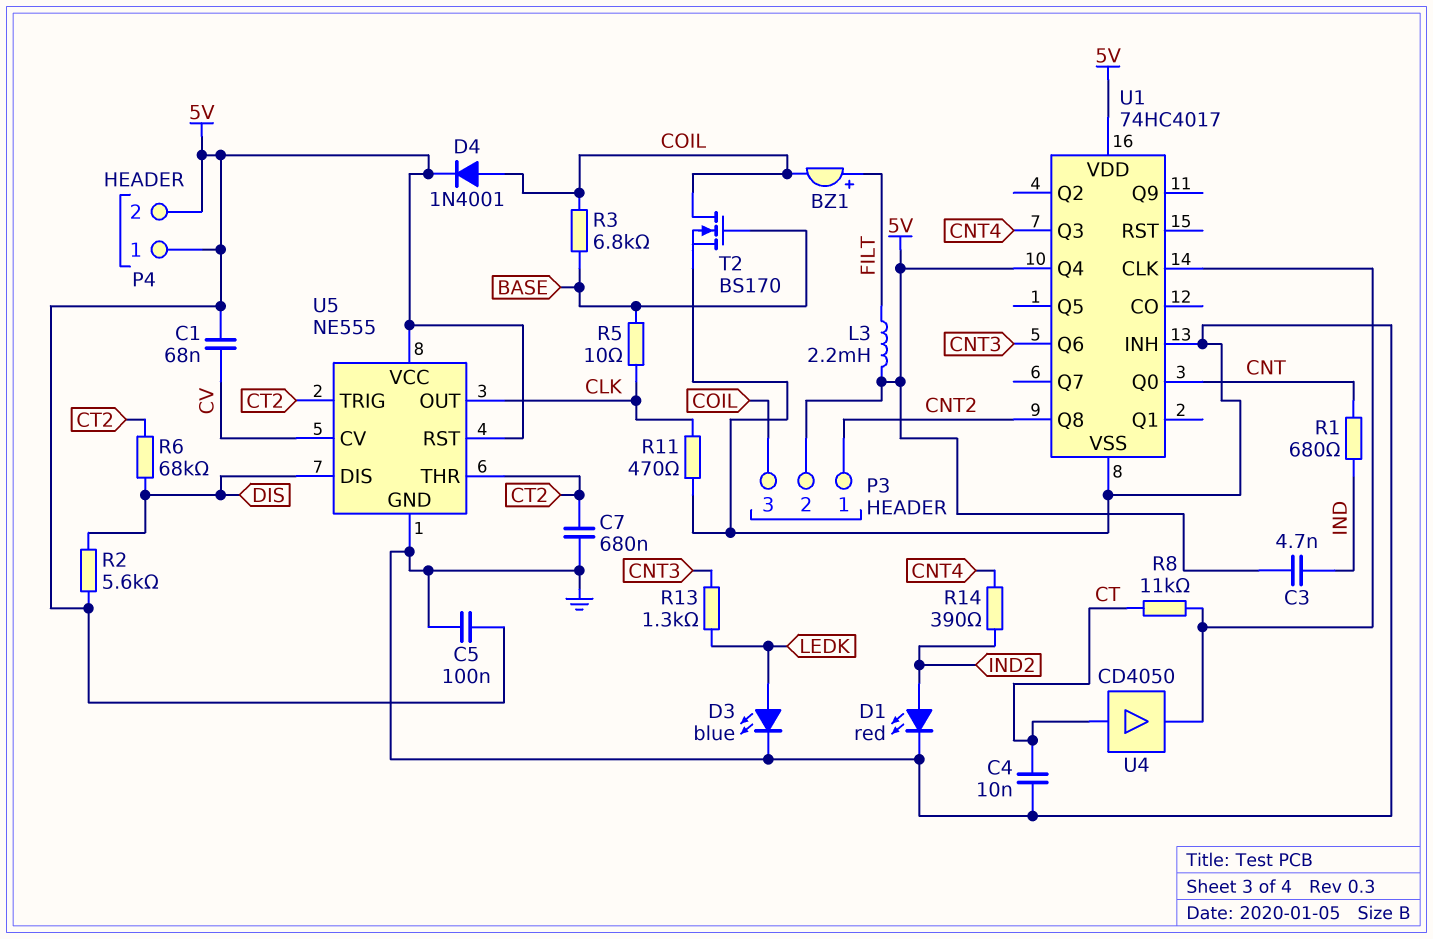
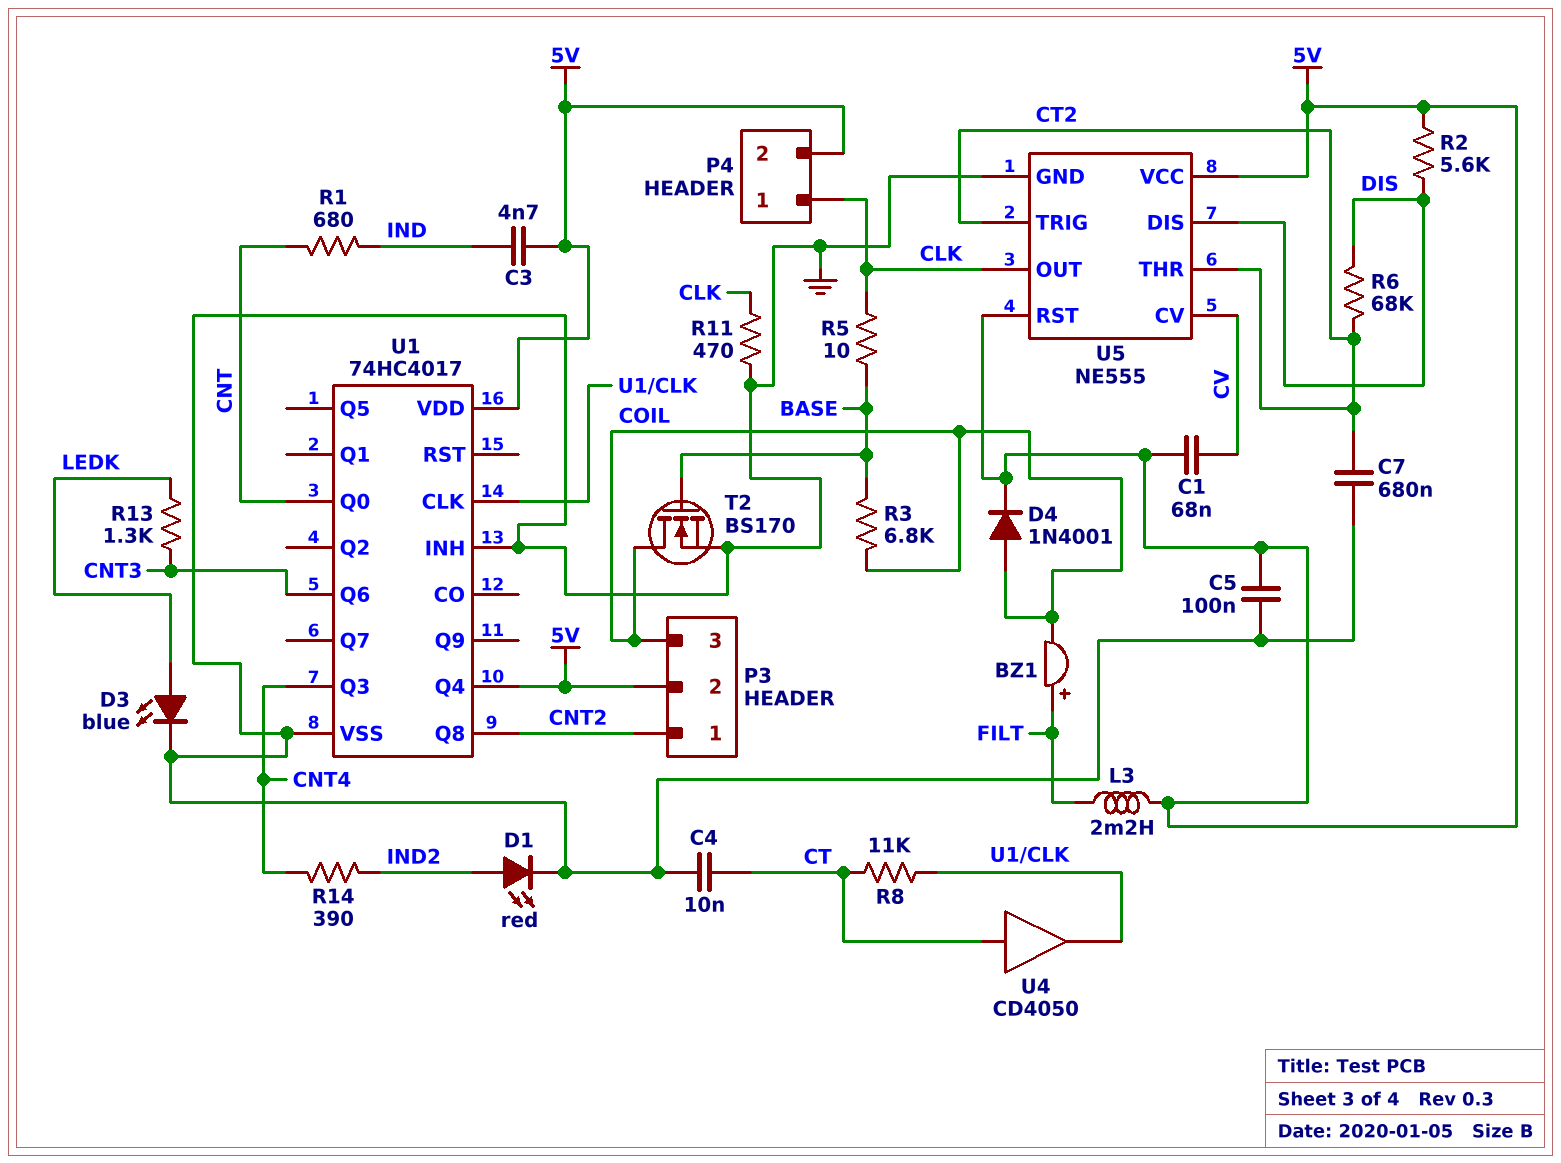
P4 pin 1: 5V -> CLK

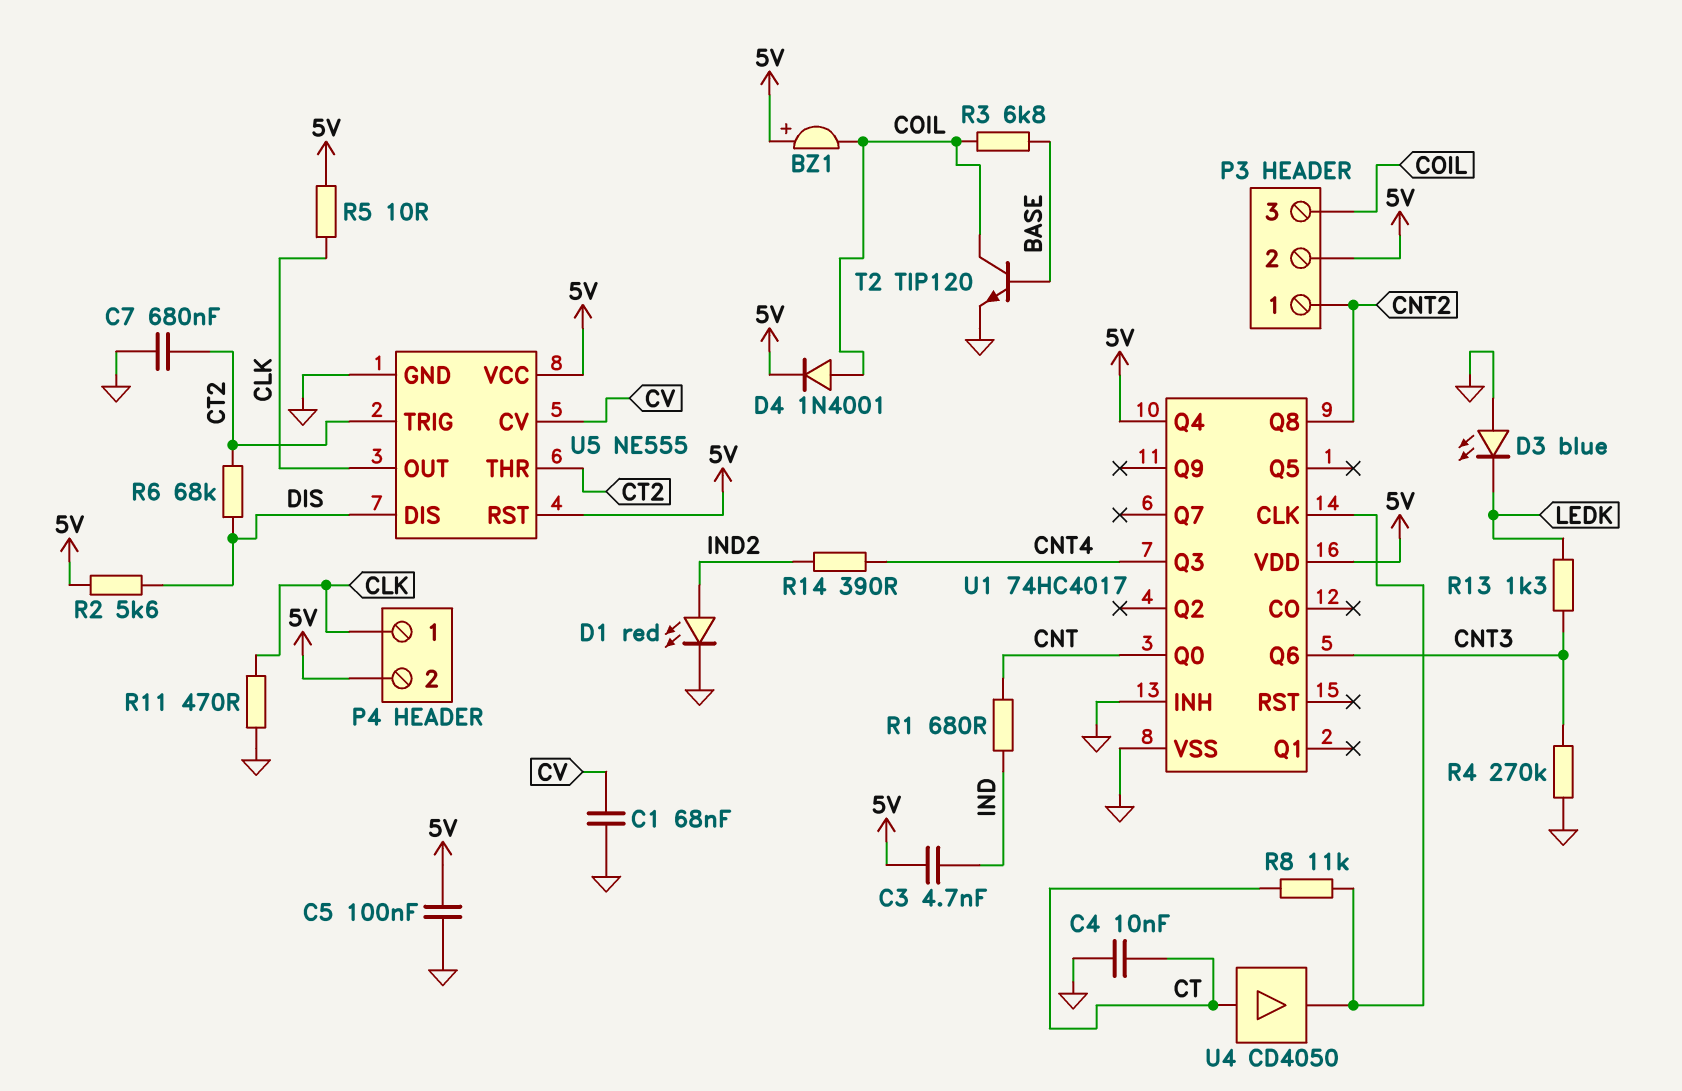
BZ1: buzzer (plus FILT, minus COIL) -> buzzer (plus 5V, minus COIL)
C1: 68nF (5V, CV) -> 68nF (CV, GND)
D3: LED blue (A LEDK, K GND) -> LED blue (A GND, K LEDK)
L3: 2.2mH (5V, FILT) -> none
R4: none -> 270k (CNT3, GND)
R5: 10 (BASE, CLK) -> 10 (5V, CLK)
T2: NMOS BS170 (G BASE, D COIL, S GND) -> NPN TIP120 (B BASE, C COIL, E GND)

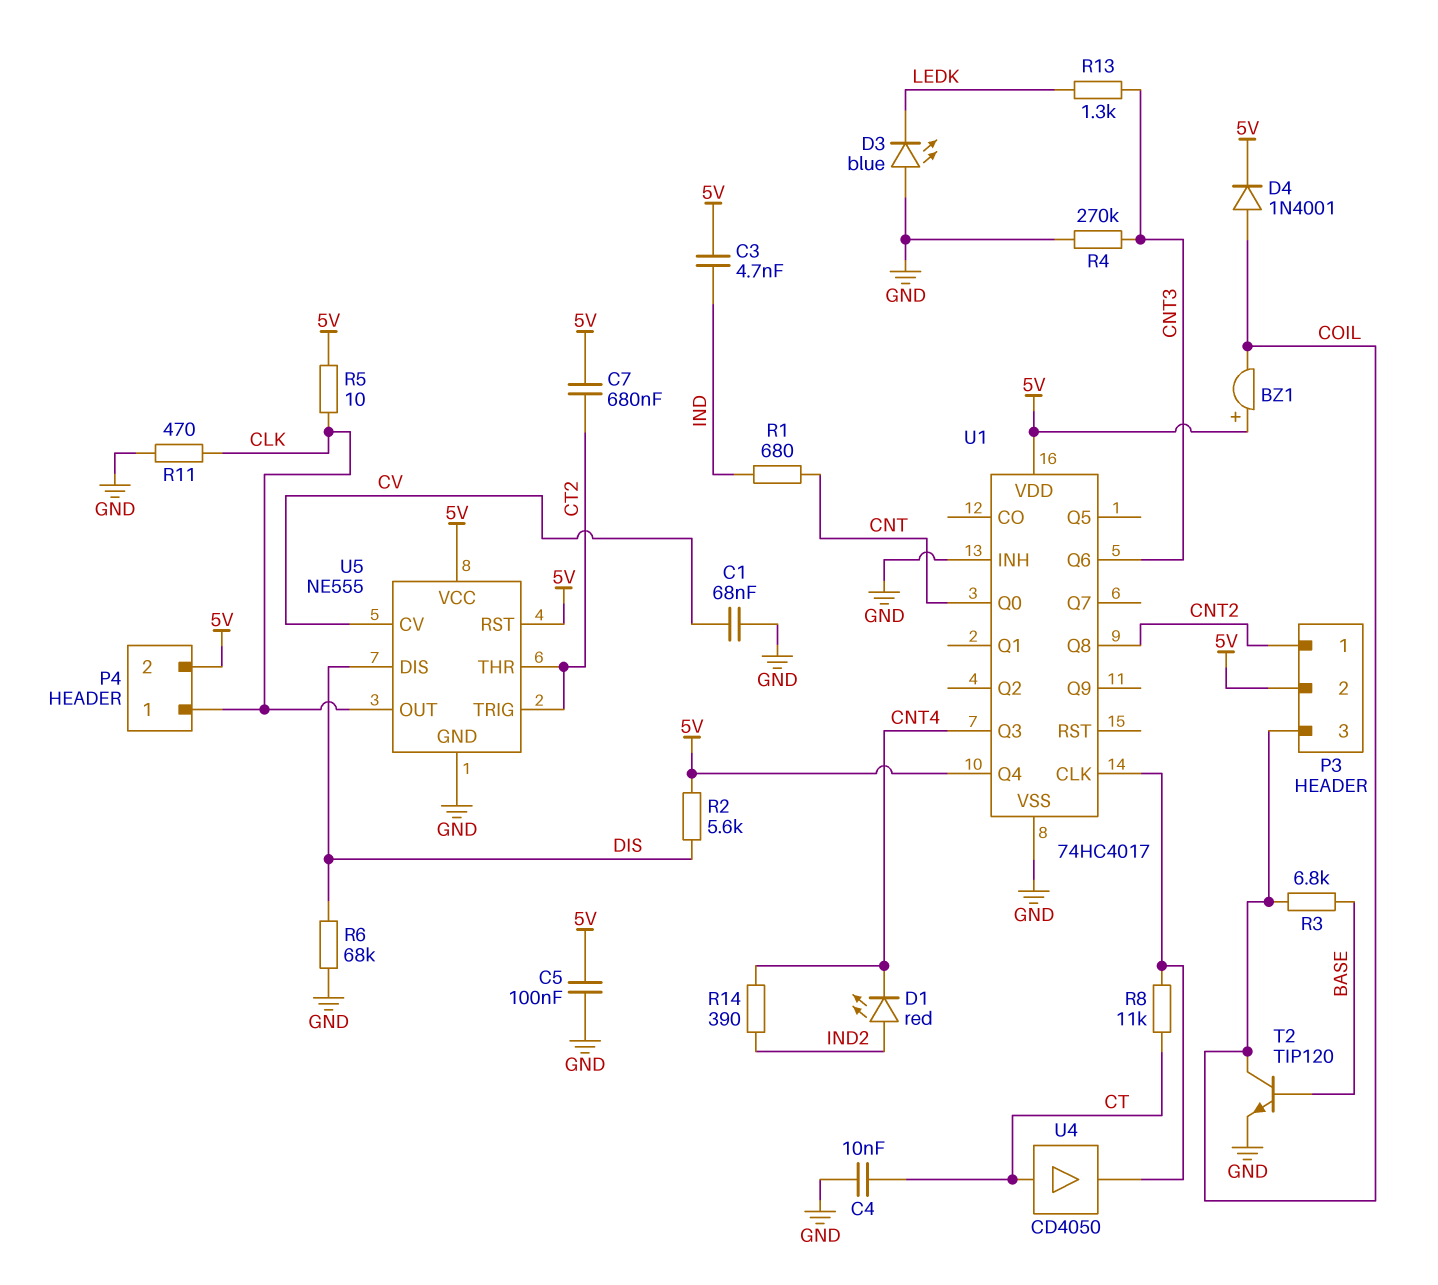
C7: 680nF (CT2, GND) -> 680nF (5V, CT2)
D1: LED red (A IND2, K GND) -> LED red (A IND2, K CNT4)
R6: 68k (CT2, DIS) -> 68k (DIS, GND)

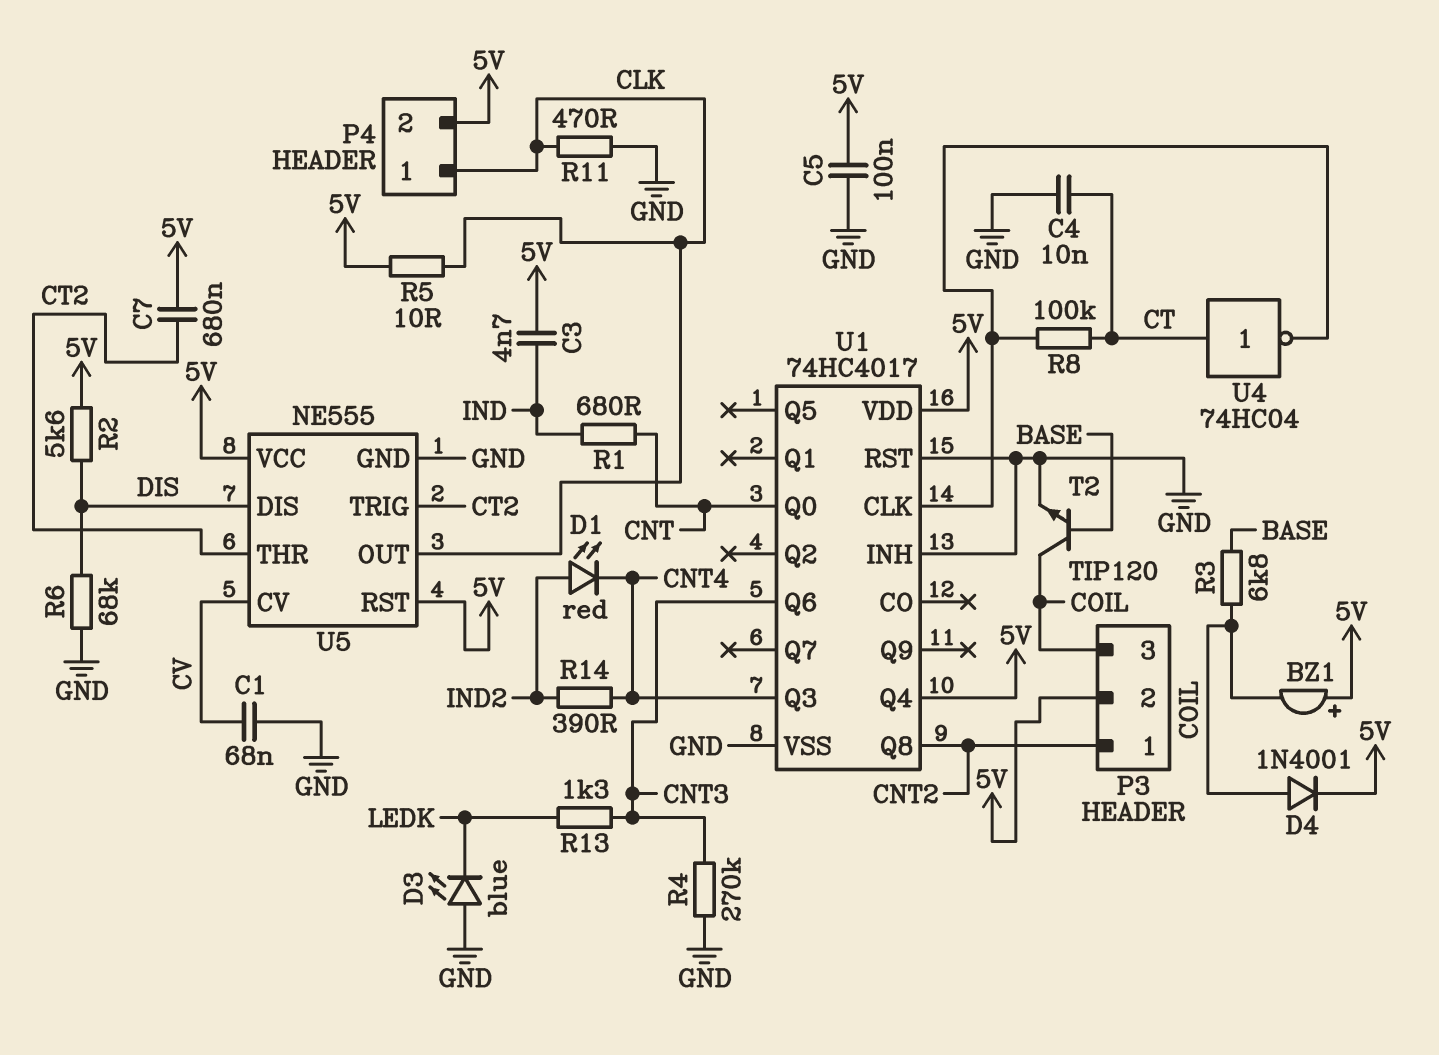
R8: 11k (CT, U1/CLK) -> 100k (CT, U1/CLK)
U1 pin RST: none -> GND
U4: buffer CD4050 (in CT, out U1/CLK) -> NOT 74HC04 (in CT, out U1/CLK)

